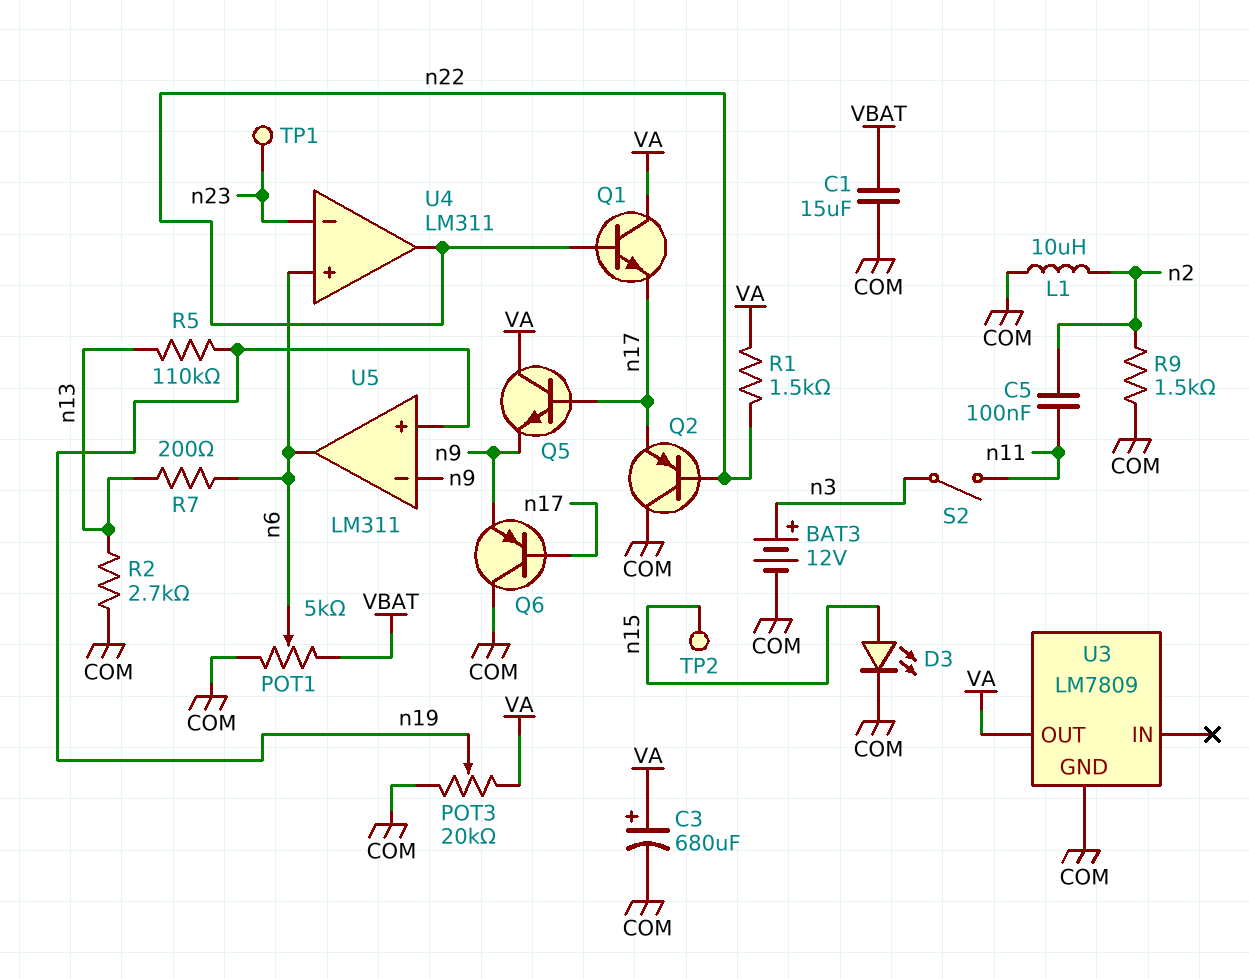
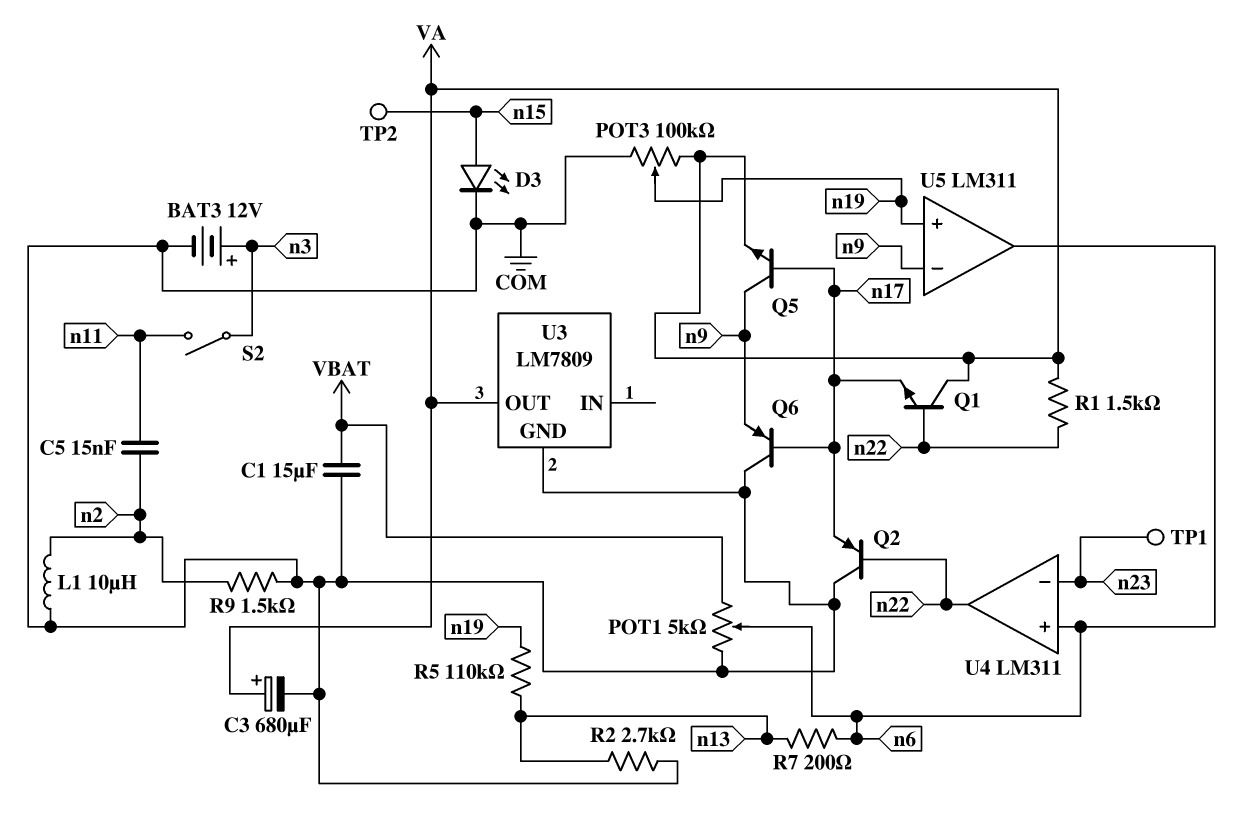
C5: 100nF (n2, n11) -> 15nF (n2, n11)
POT3: 20k (COM, VA, wiper n19) -> 100k (COM, VA, wiper n19)
Q5: NPN (B n17, C VA, E n9) -> NPN (B n17, C n9, E VA)

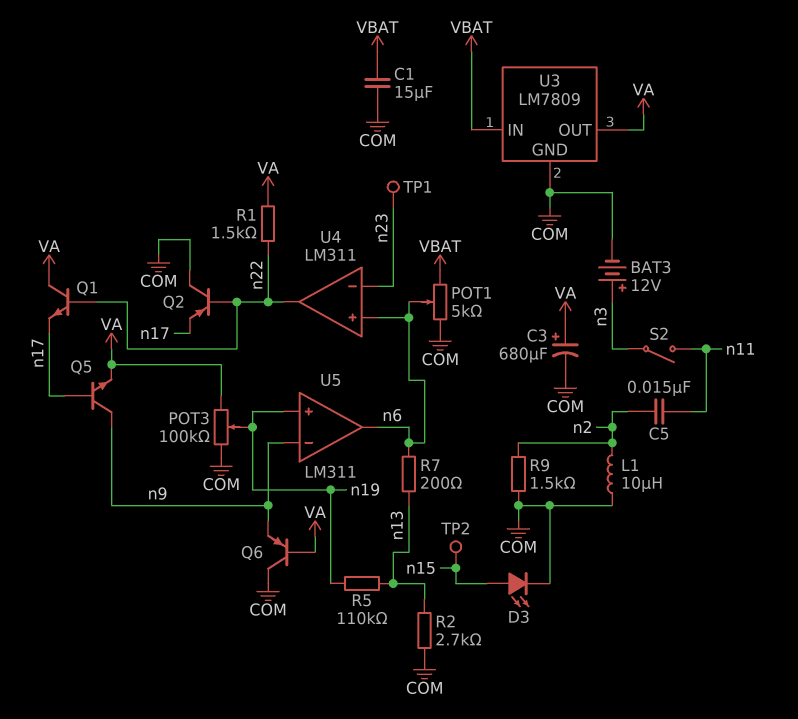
Q6: PNP (B n17, C COM, E n9) -> PNP (B VA, C COM, E n9)
U3 pin IN: none -> VBAT

